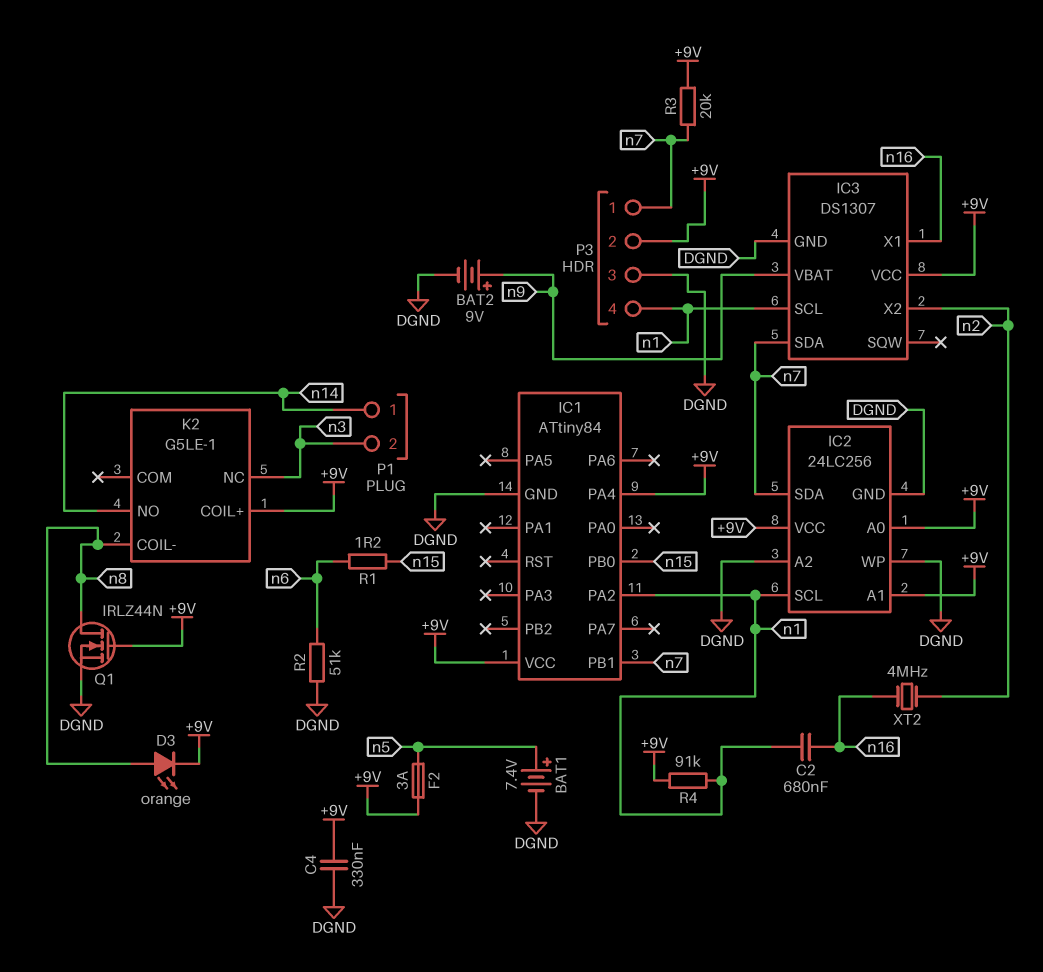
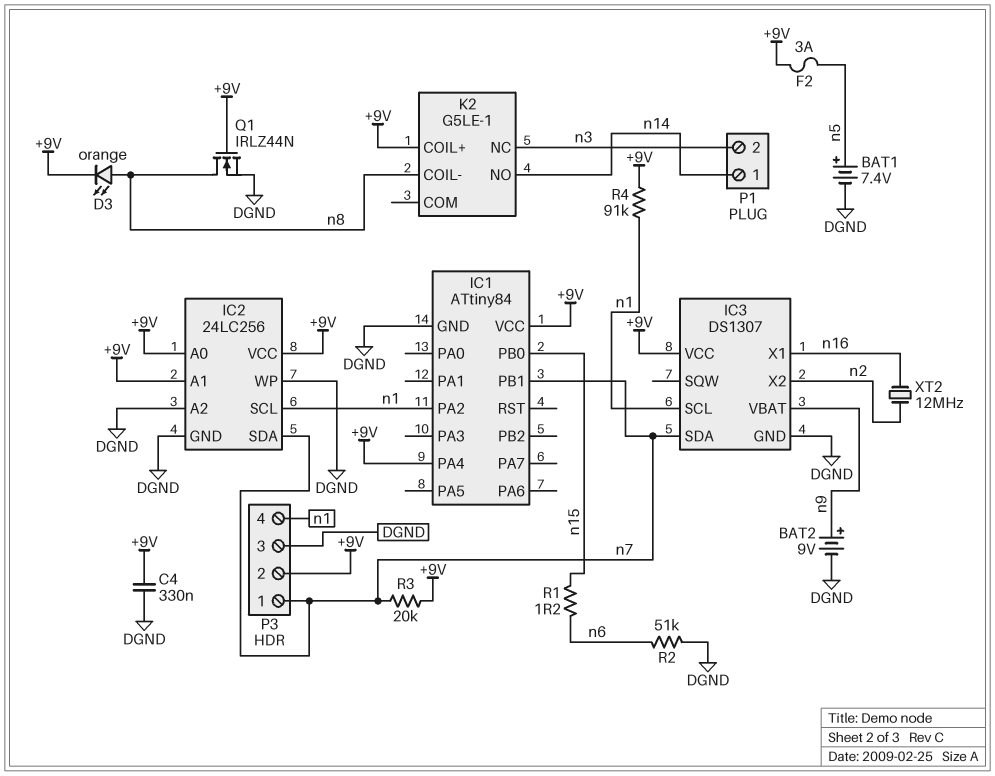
C2: 680nF (n1, n16) -> none
XT2: 4MHz (n2, n16) -> 12MHz (n2, n16)

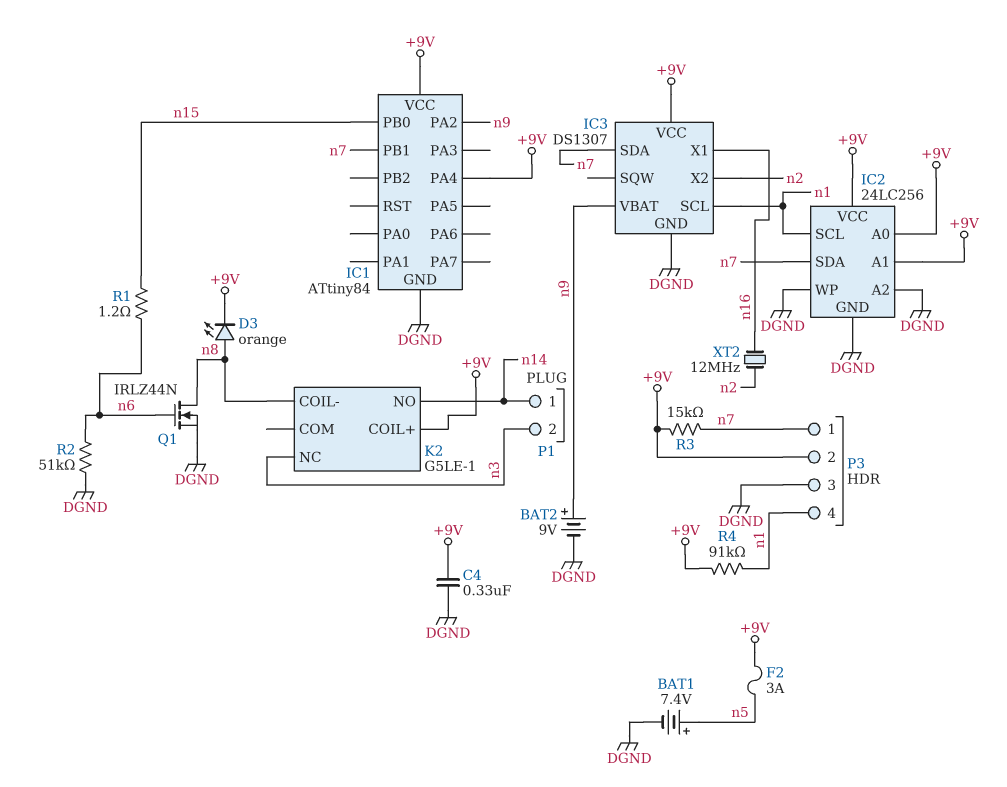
IC1 pin PA2: n1 -> n9
Q1: NMOS IRLZ44N (G +9V, D n8, S DGND) -> NMOS IRLZ44N (G n6, D n8, S DGND)
R3: 20k (+9V, n7) -> 15k (+9V, n7)

